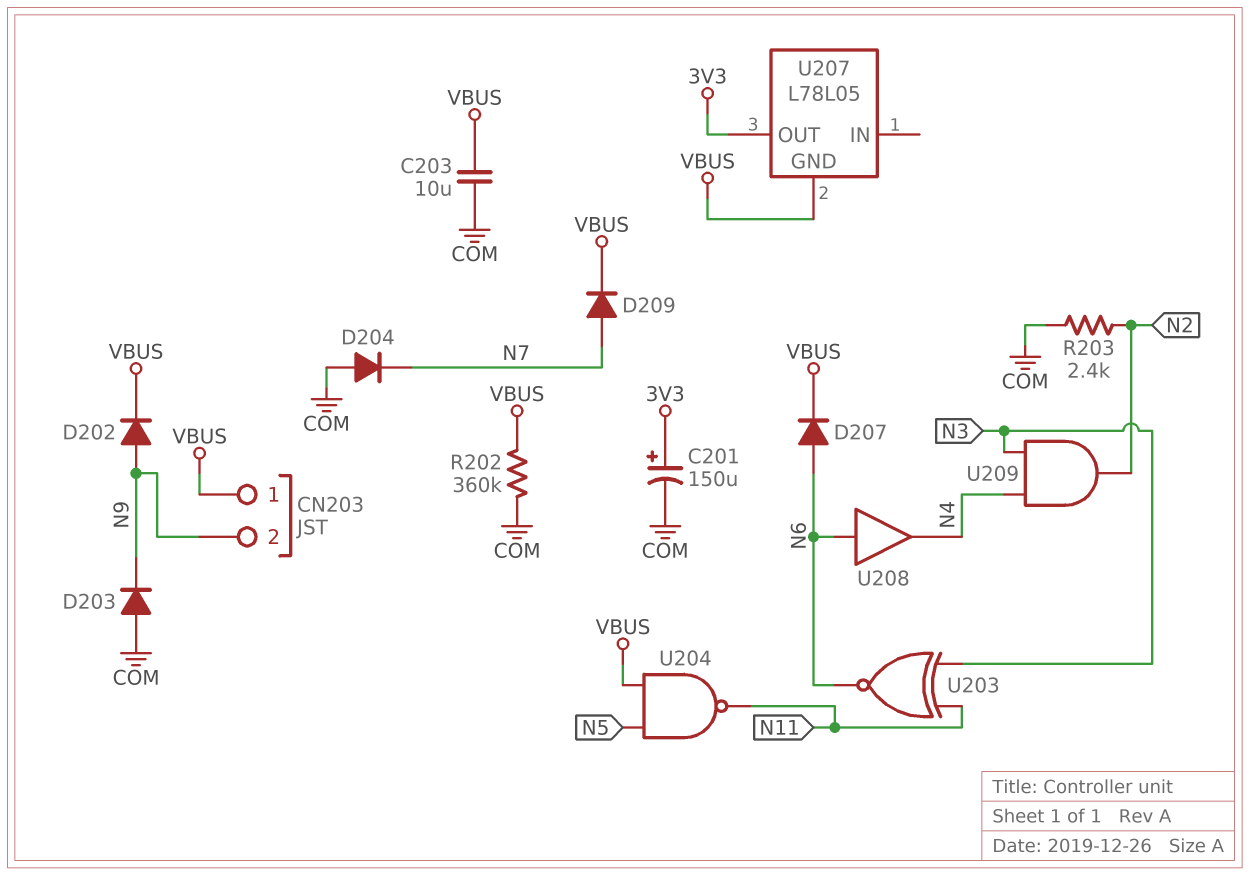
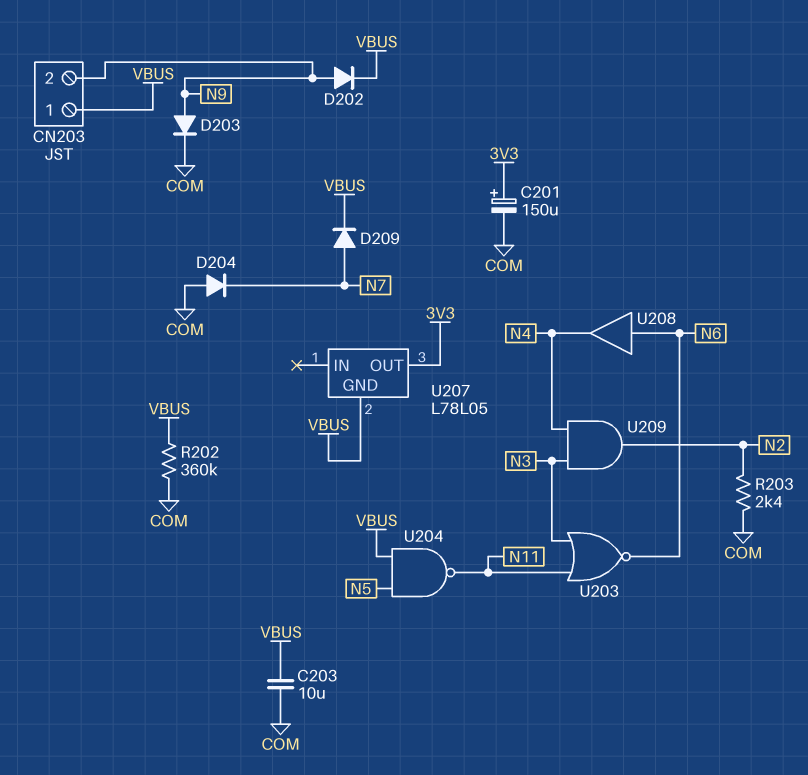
D203: diode (A COM, K N9) -> diode (A N9, K COM)
D207: diode (A N6, K VBUS) -> none
U203: XNOR (in N3, in N11, out N6) -> NOR (in N3, in N11, out N6)

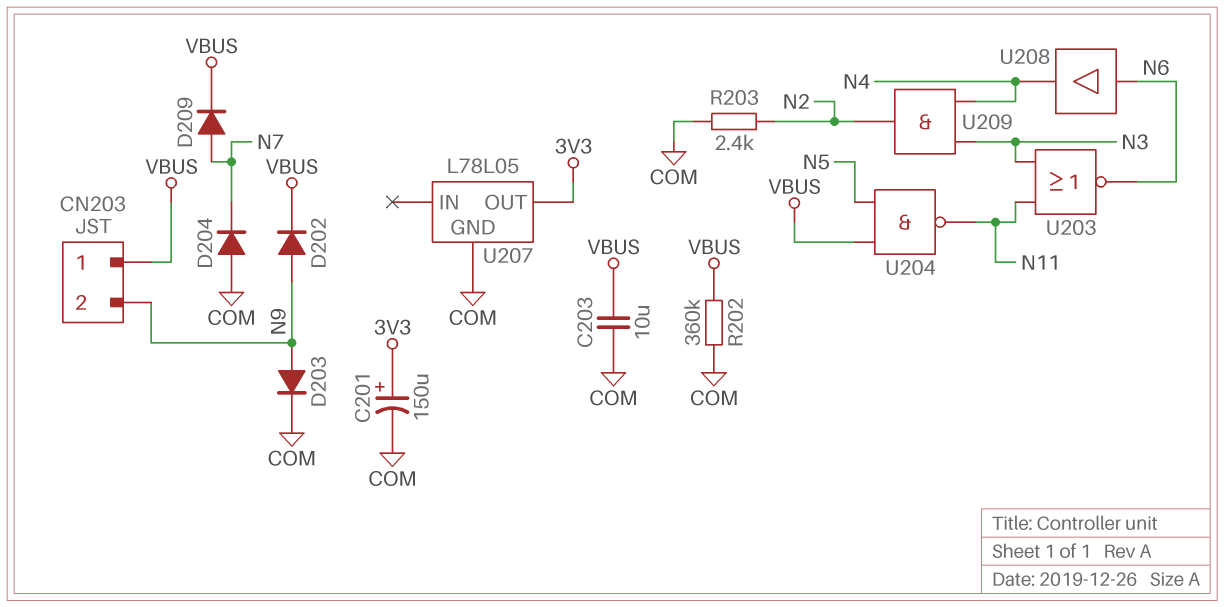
U207 pin GND: VBUS -> COM

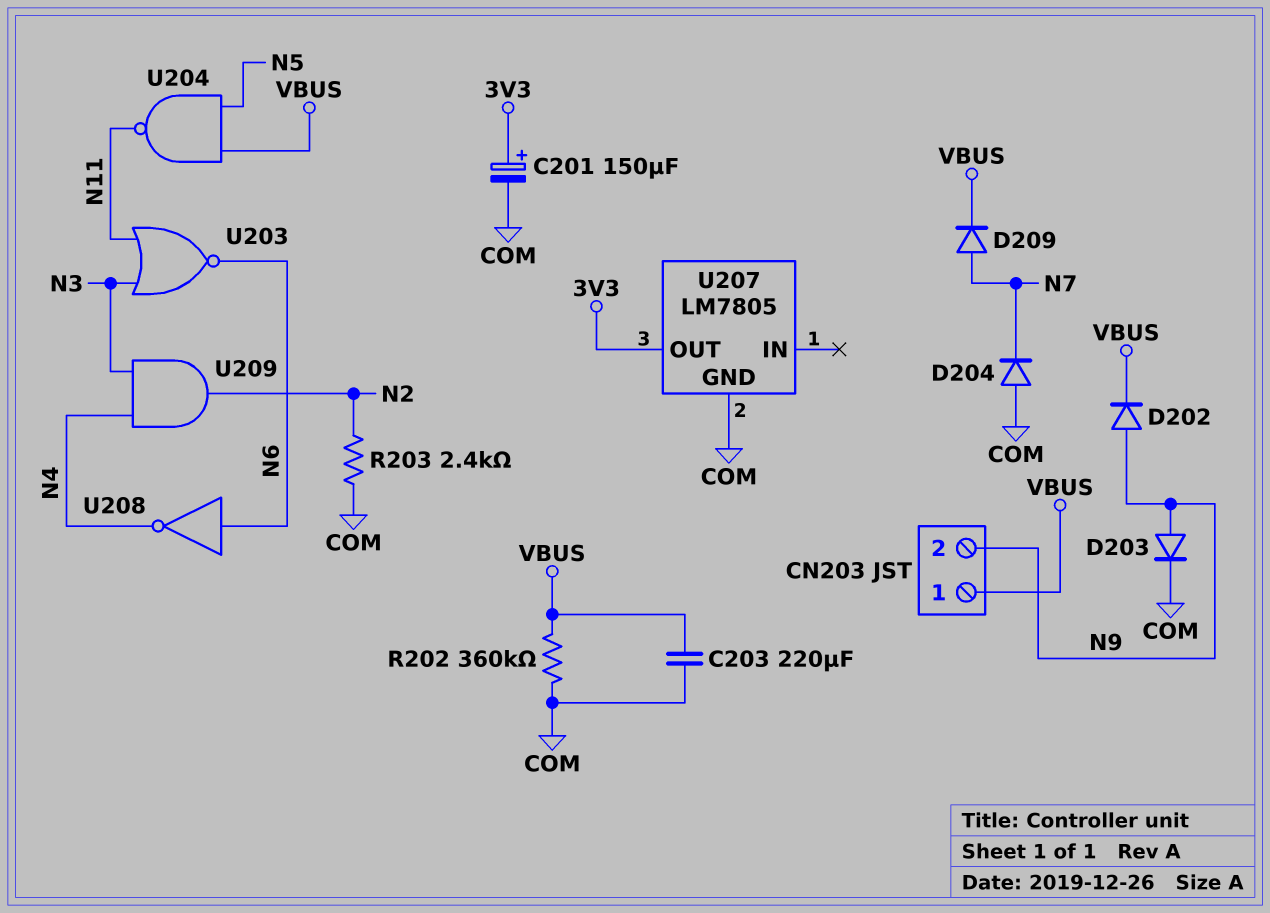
C203: 10uF (COM, VBUS) -> 220uF (COM, VBUS)
U207: L78L05 -> LM7805
U208: buffer (in N6, out N4) -> NOT (in N6, out N4)

